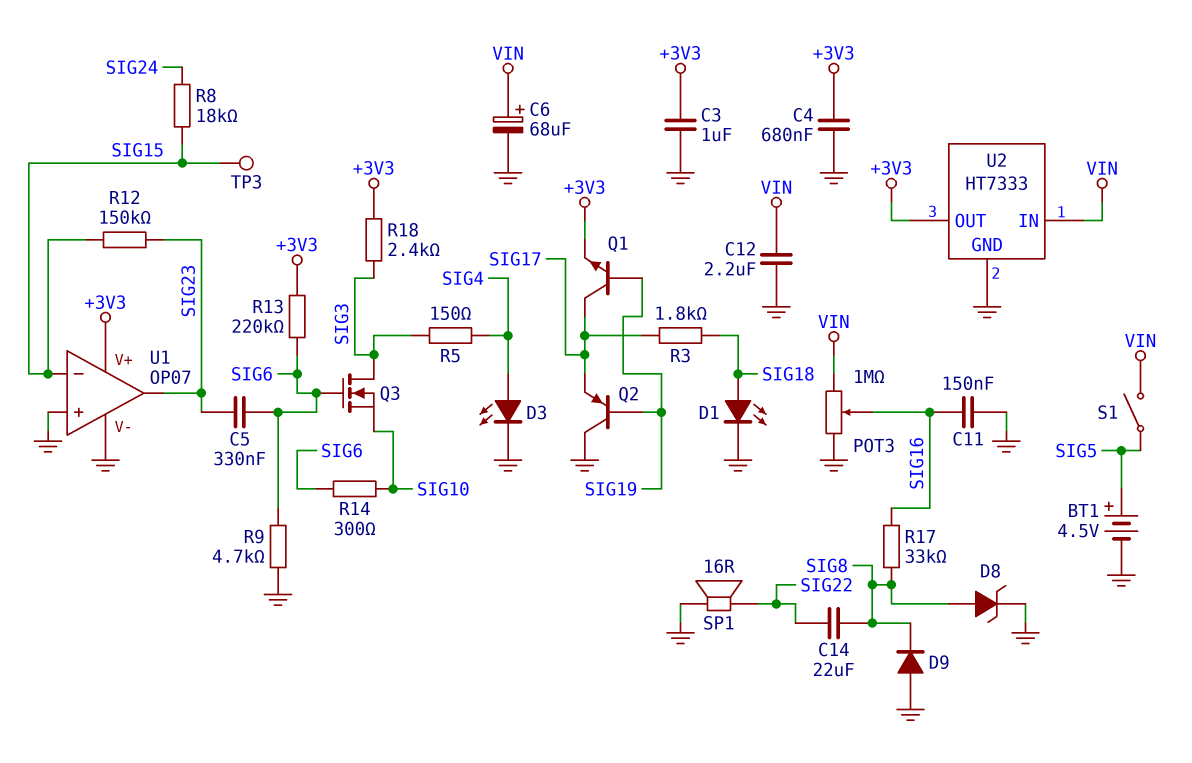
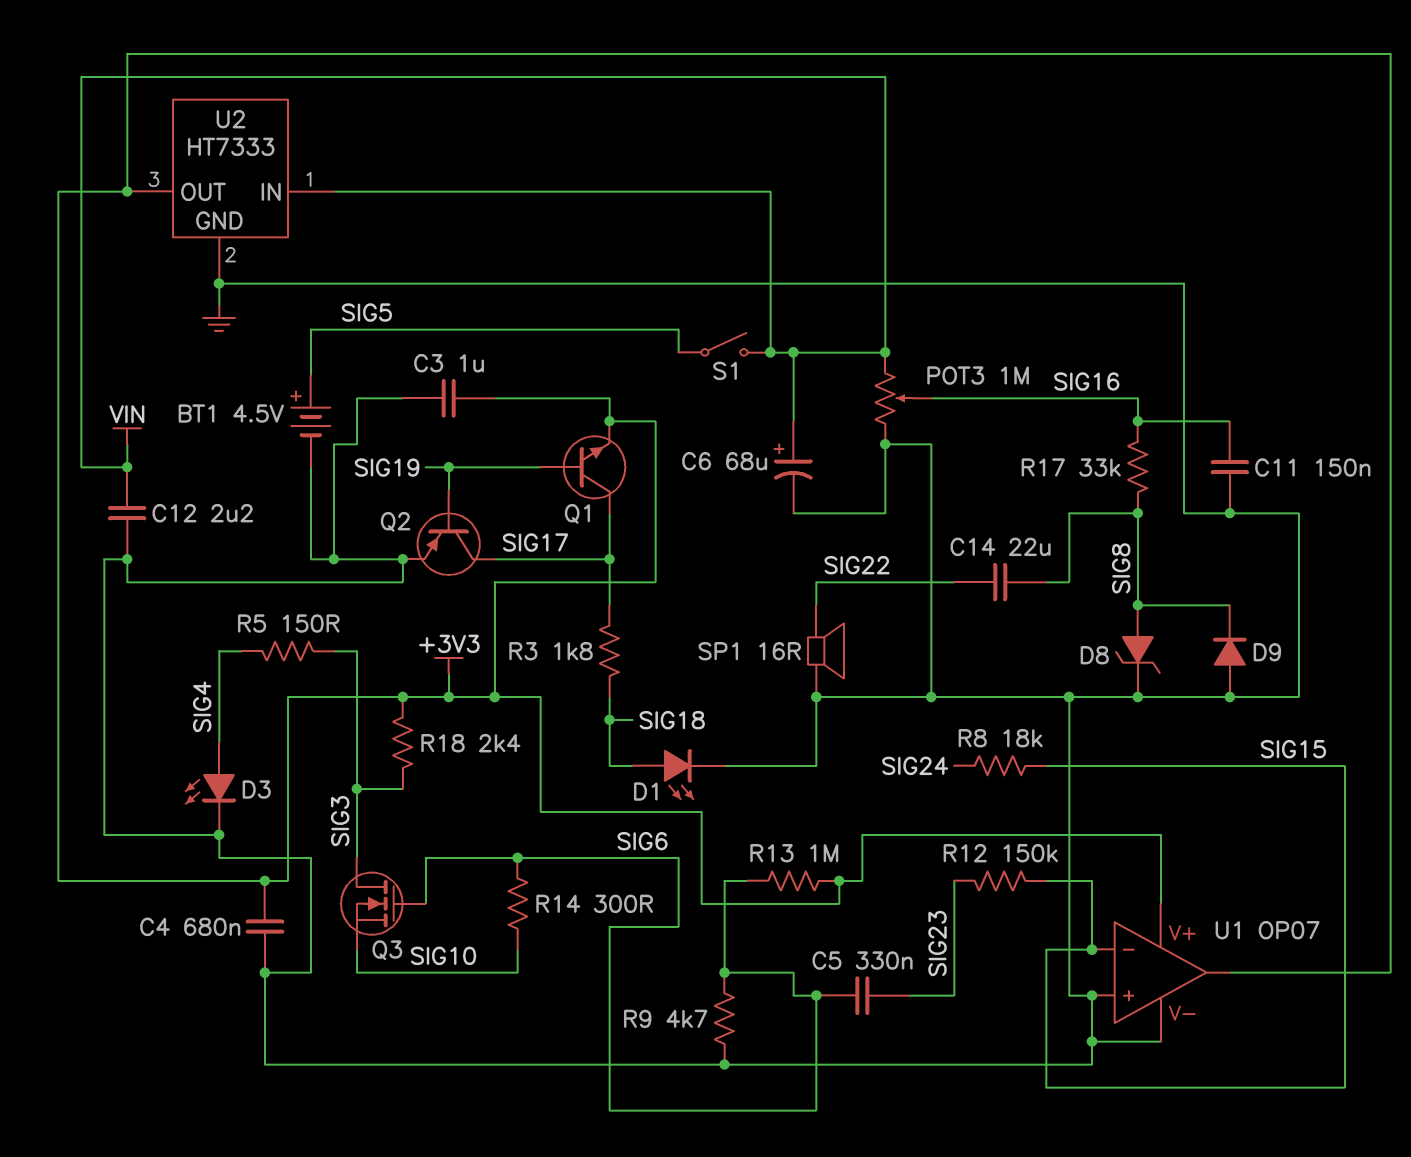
Q2: PNP (B SIG19, C GND, E SIG17) -> PNP (B SIG19, C SIG17, E GND)
R13: 220k (+3V3, SIG6) -> 1M (+3V3, SIG6)
TP3: test point (SIG15) -> none
U1 pin out: SIG23 -> +3V3

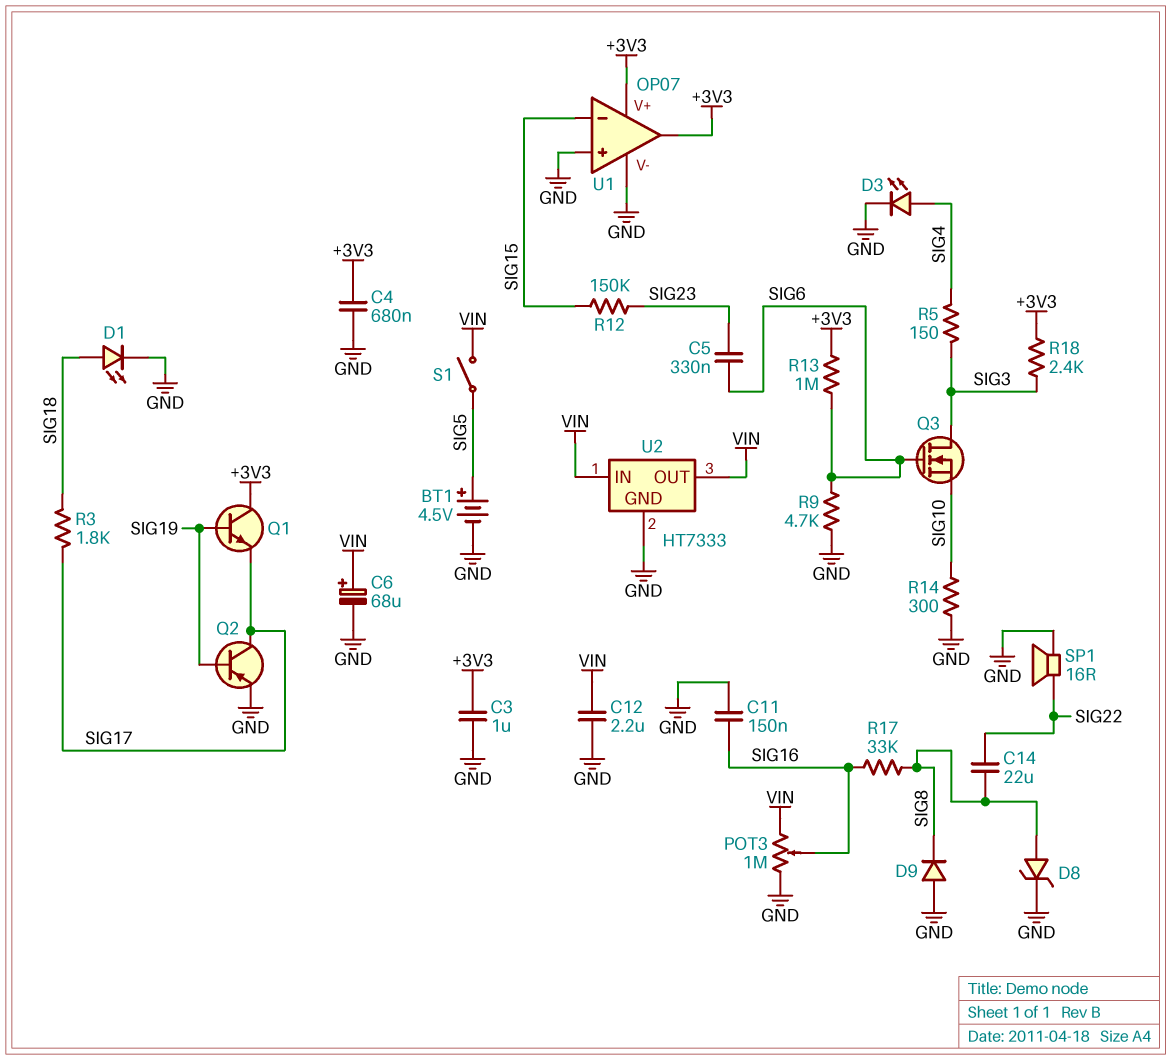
Q1: NPN (B SIG19, C SIG17, E +3V3) -> NPN (B SIG19, C +3V3, E SIG17)
R8: 18k (SIG15, SIG24) -> none
R14: 300 (SIG6, SIG10) -> 300 (GND, SIG10)
U2 pin OUT: +3V3 -> VIN

